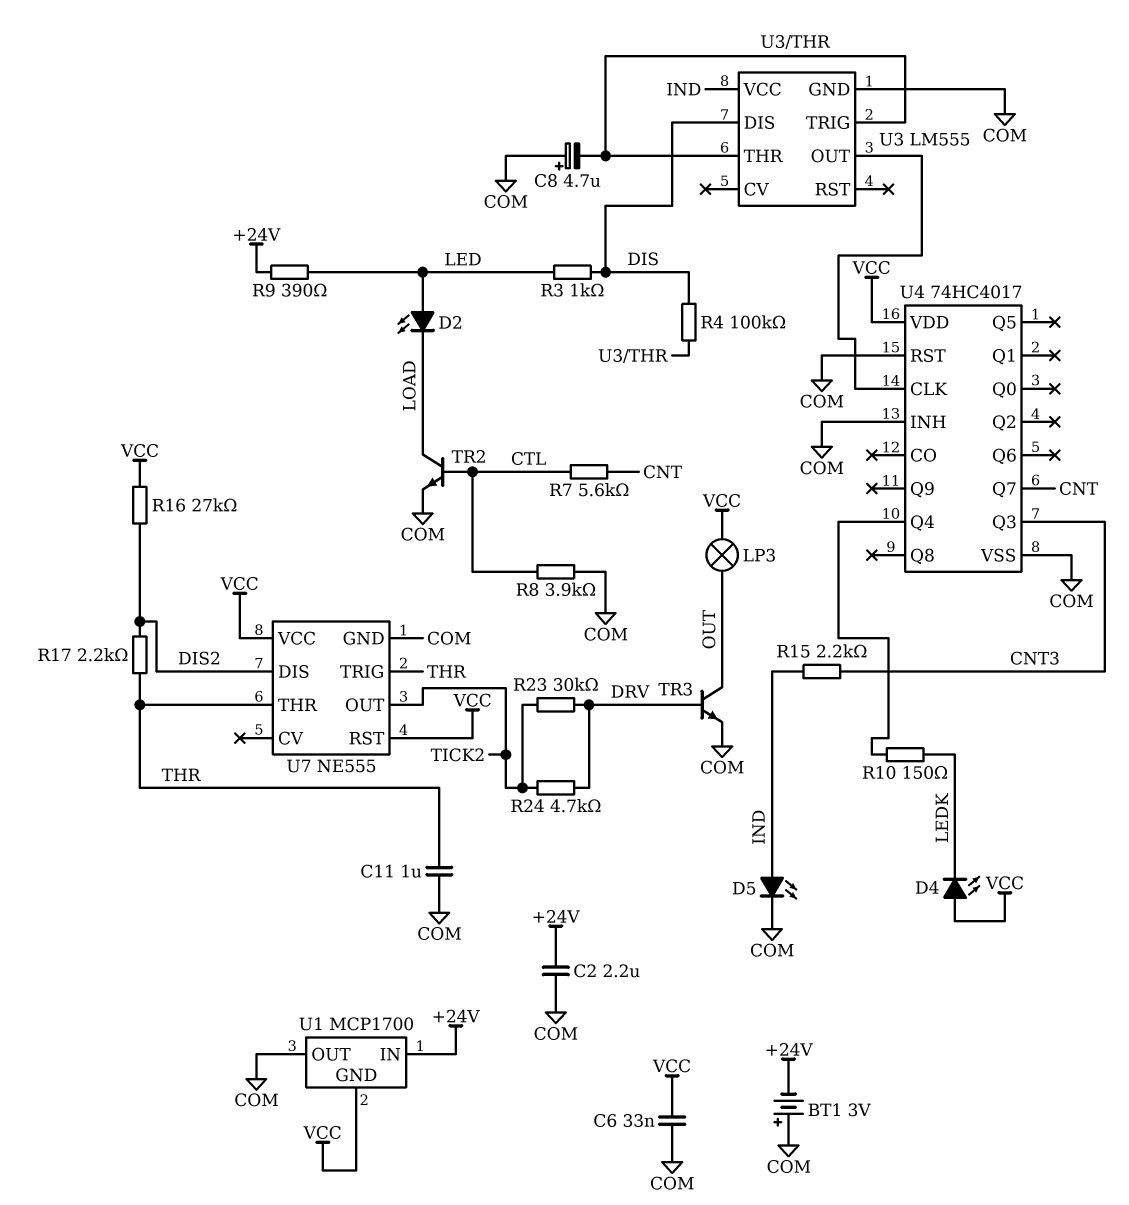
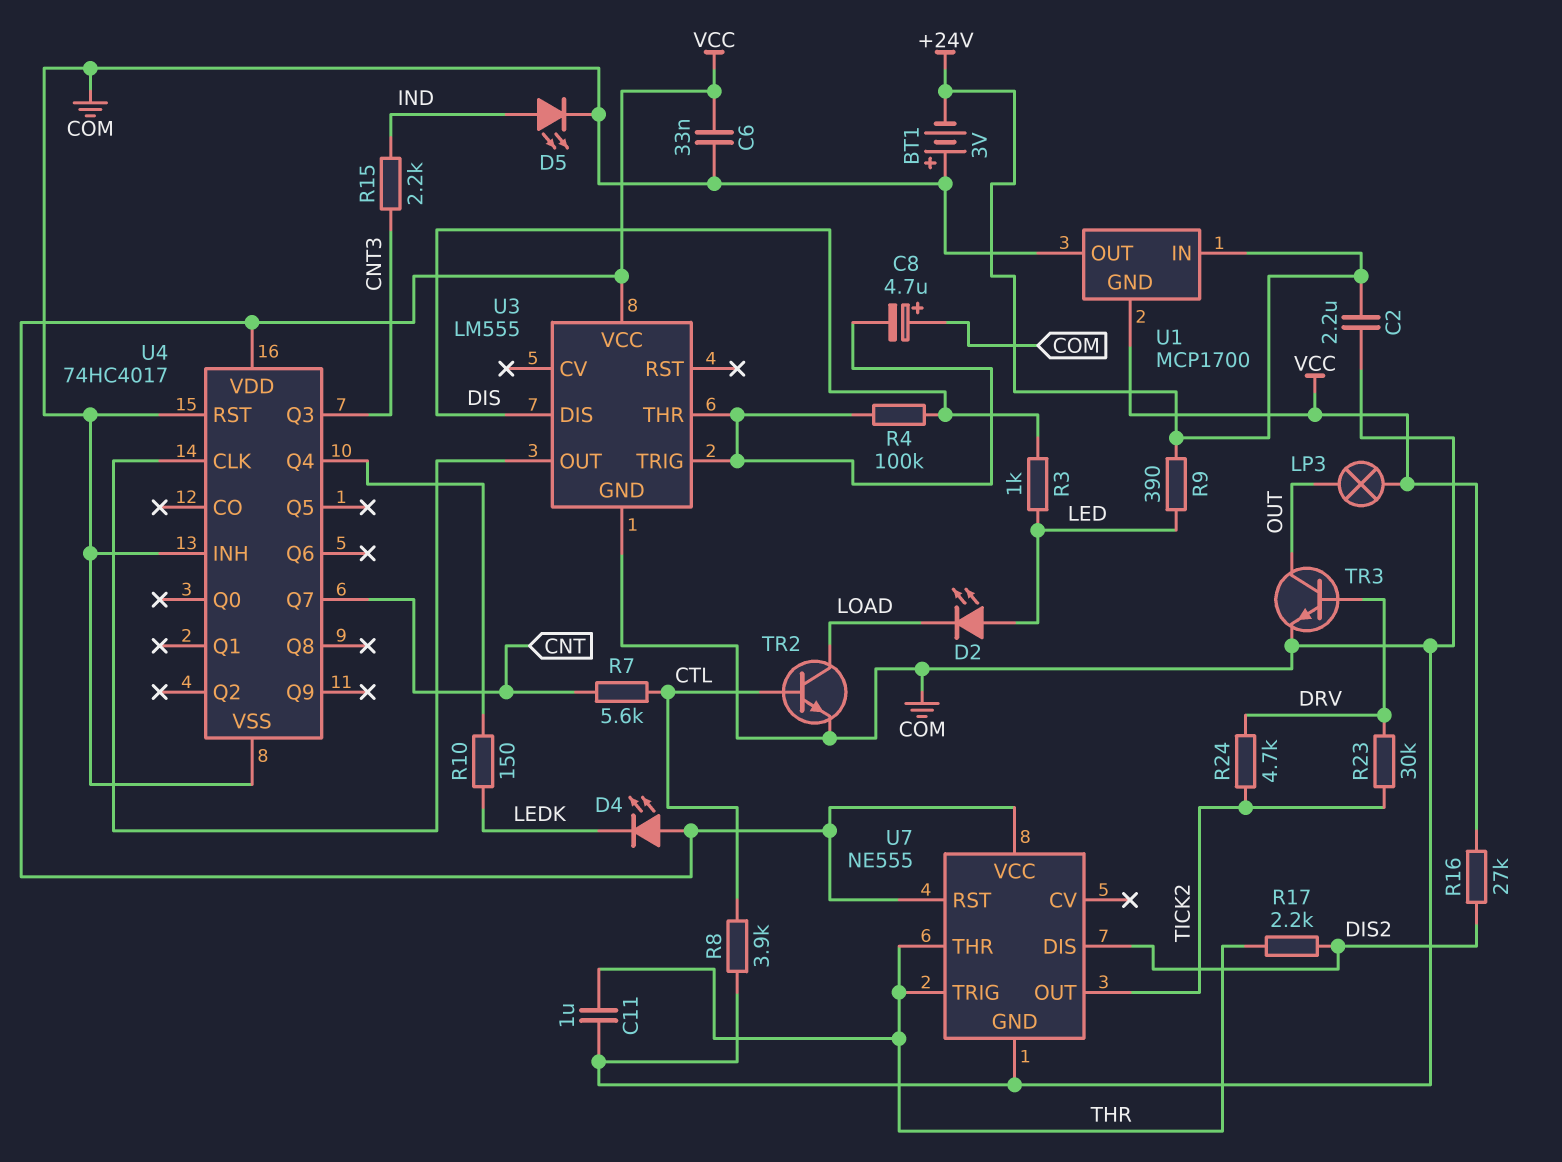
U3 pin VCC: IND -> VCC

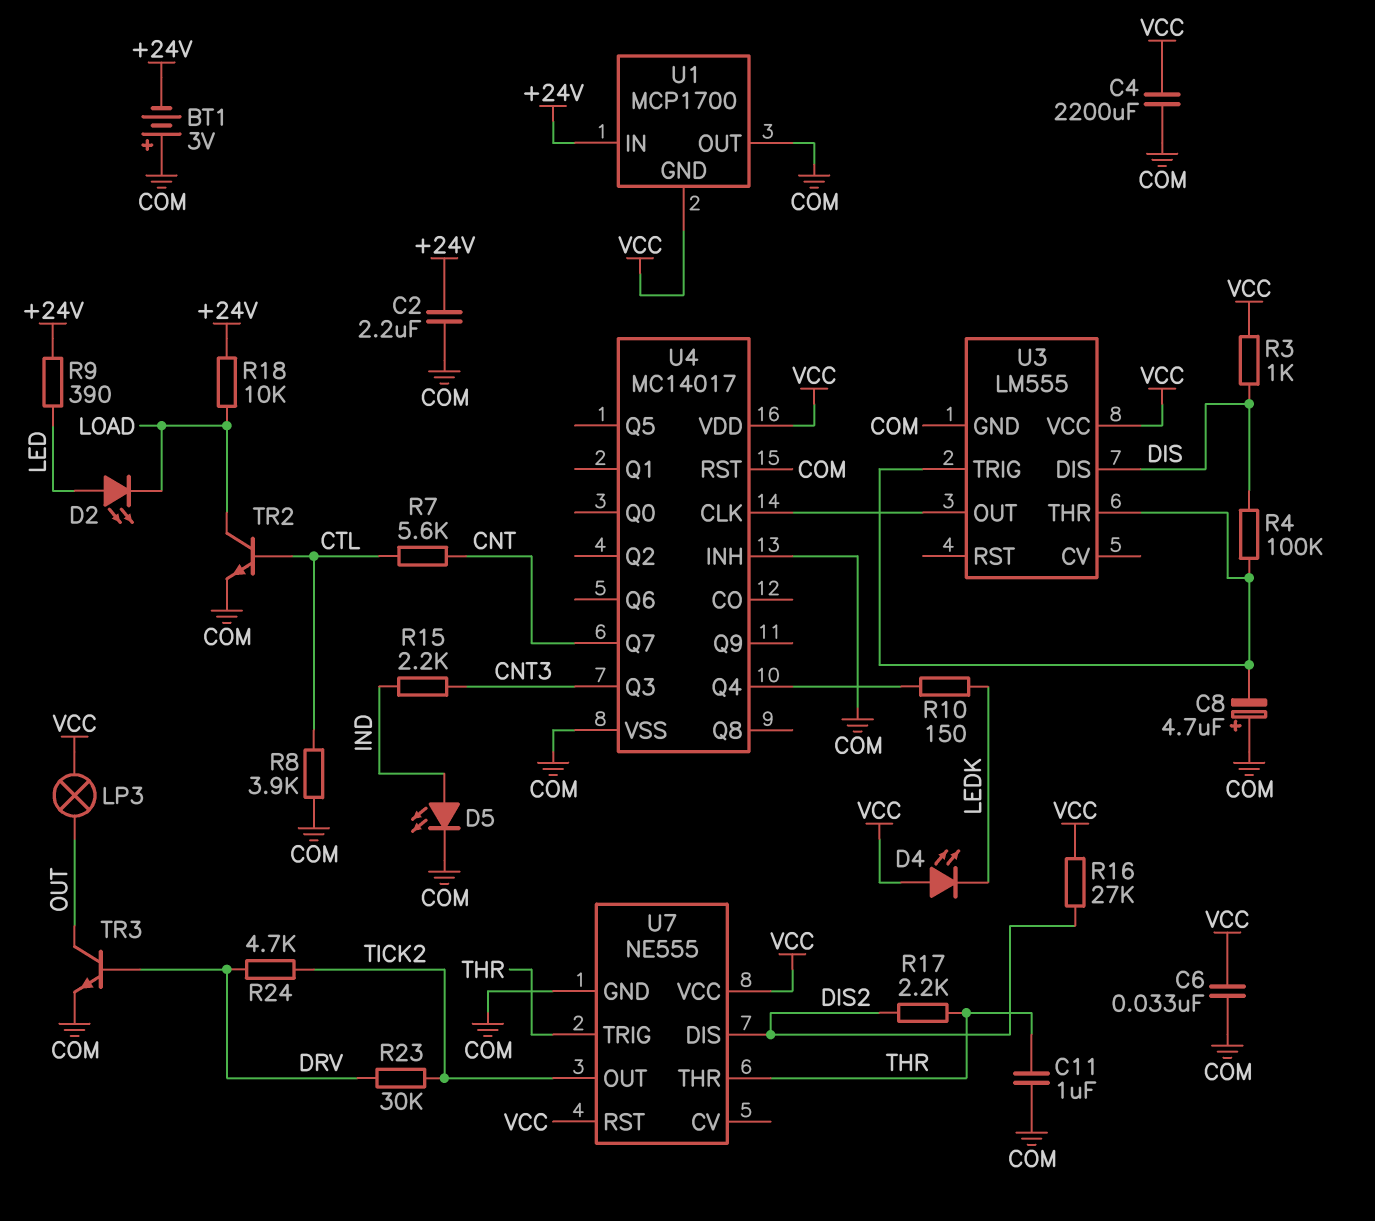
C4: none -> 2200uF (COM, VCC)
R3: 1k (DIS, LED) -> 1k (DIS, VCC)
R18: none -> 10k (+24V, LOAD)
U4: 74HC4017 -> MC14017

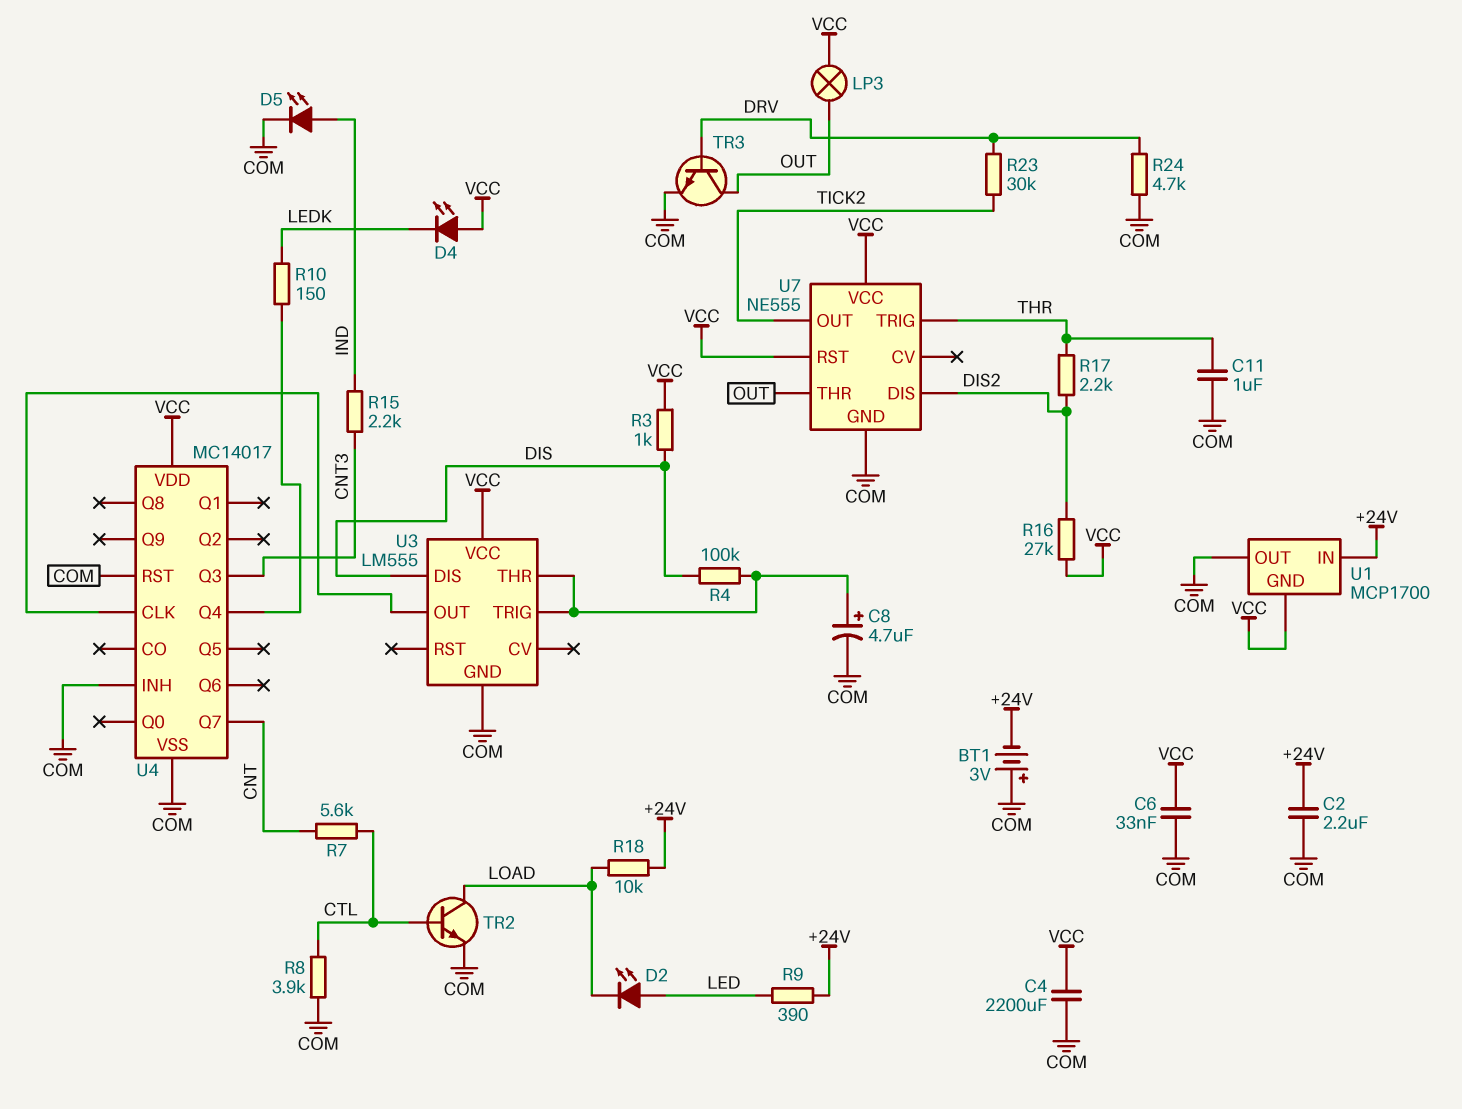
C8: 4.7uF (plus COM, minus U3/THR) -> 4.7uF (plus U3/THR, minus COM)
R24: 4.7k (DRV, TICK2) -> 4.7k (COM, DRV)
U7 pin THR: THR -> OUT

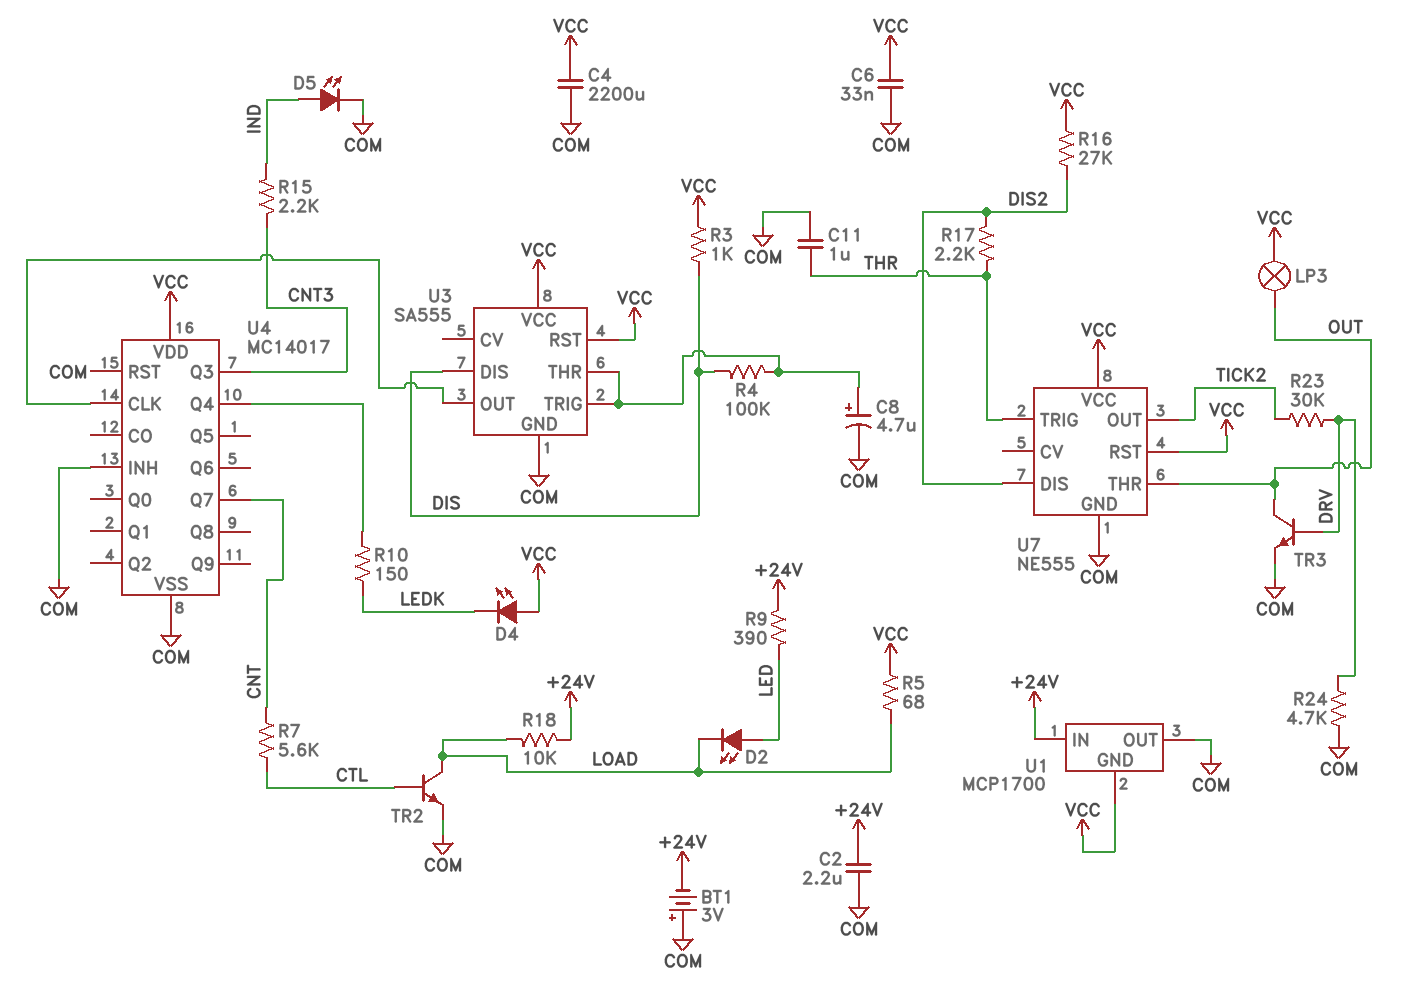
R5: none -> 68 (LOAD, VCC)
R8: 3.9k (COM, CTL) -> none
U3: LM555 -> SA555
U3 pin RST: none -> VCC

